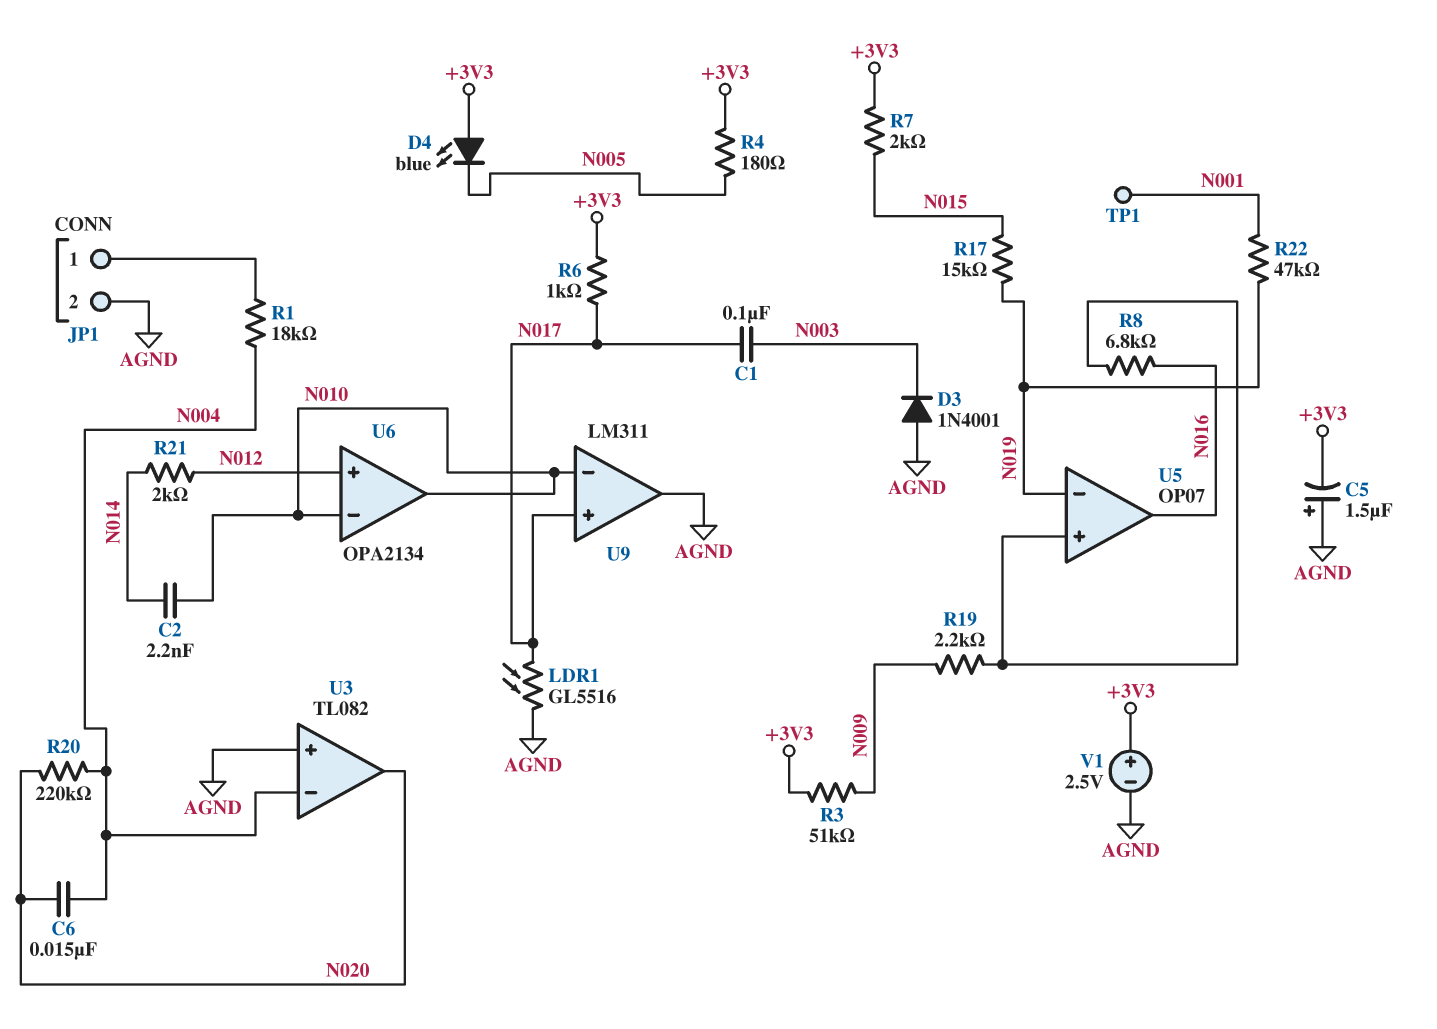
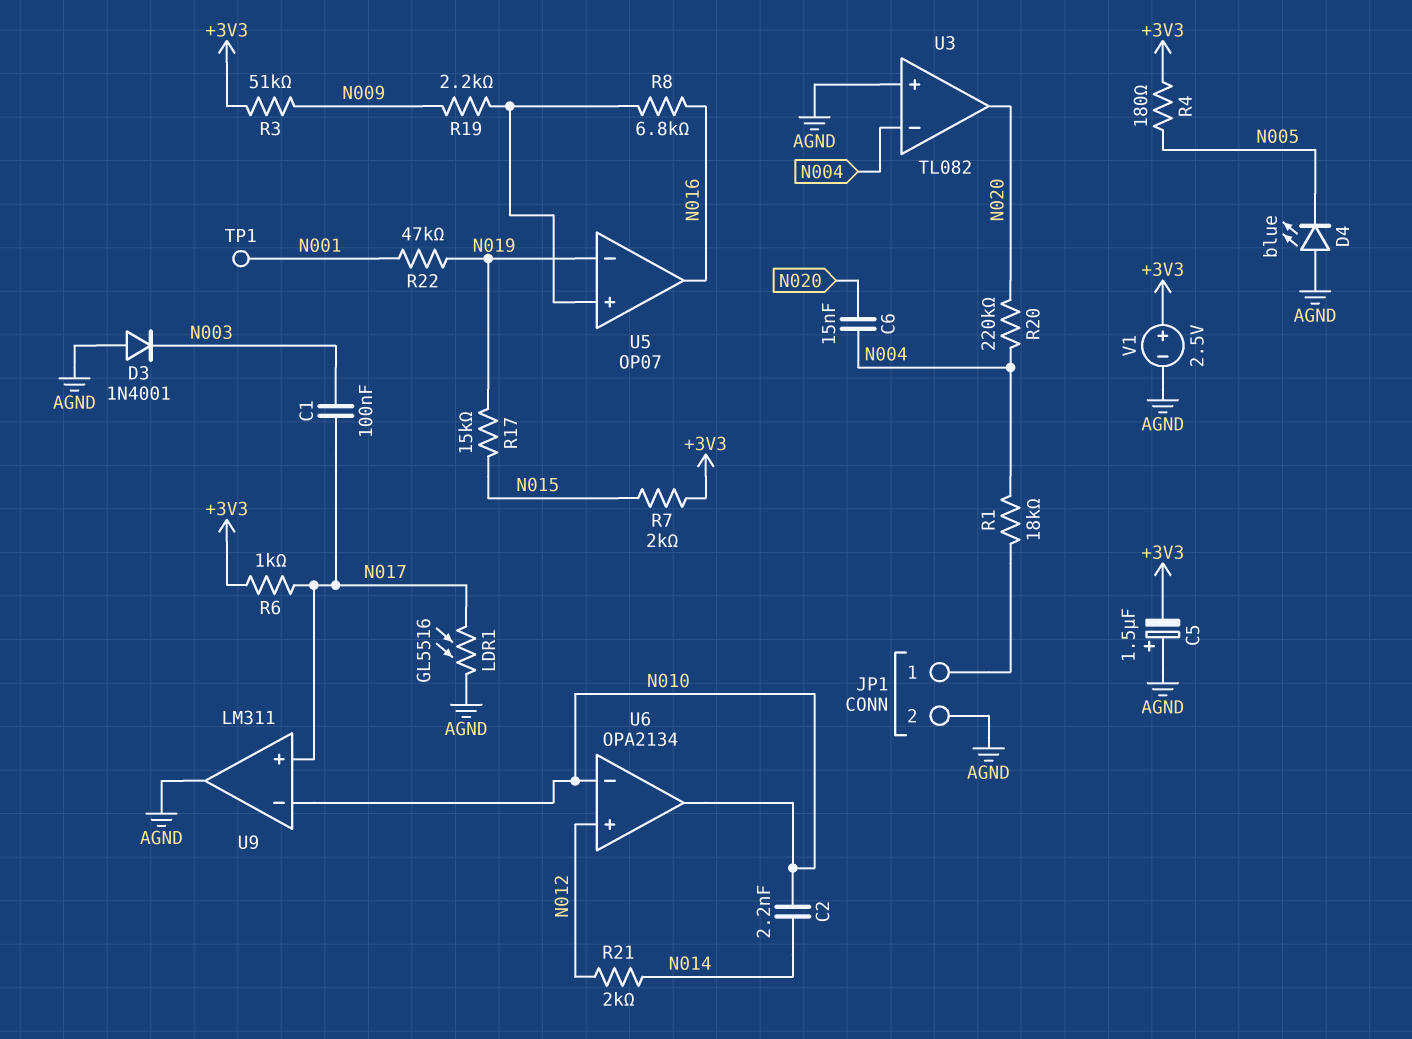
D4: LED blue (A +3V3, K N005) -> LED blue (A AGND, K N005)

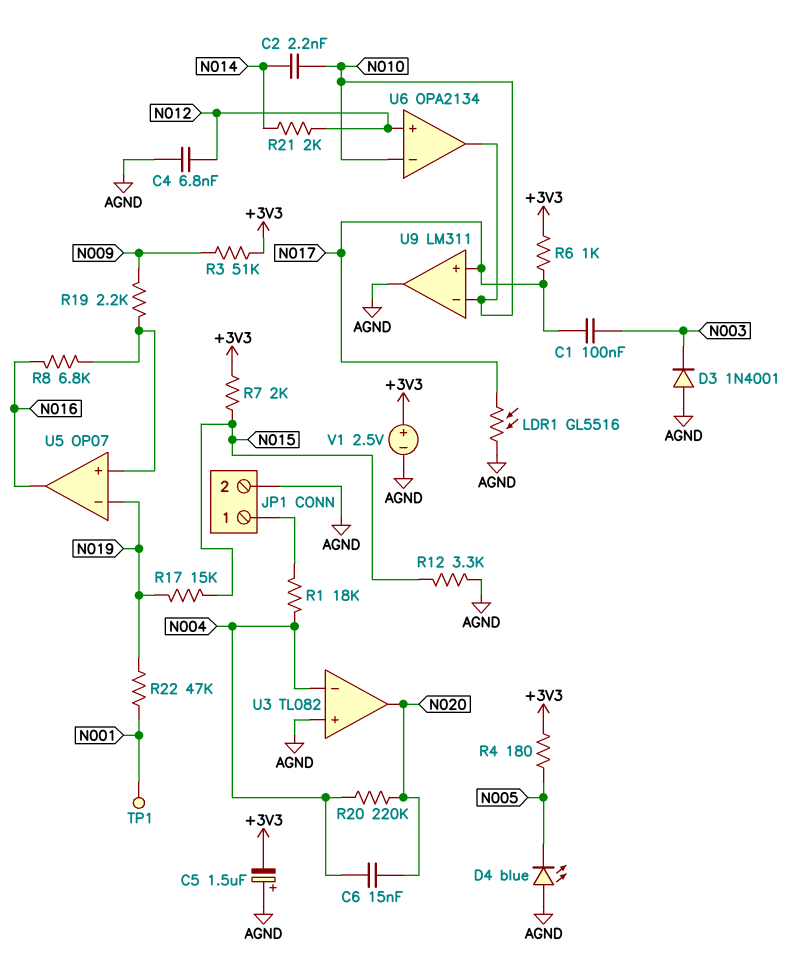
C4: none -> 6.8nF (AGND, N012)
R12: none -> 3.3k (AGND, N015)

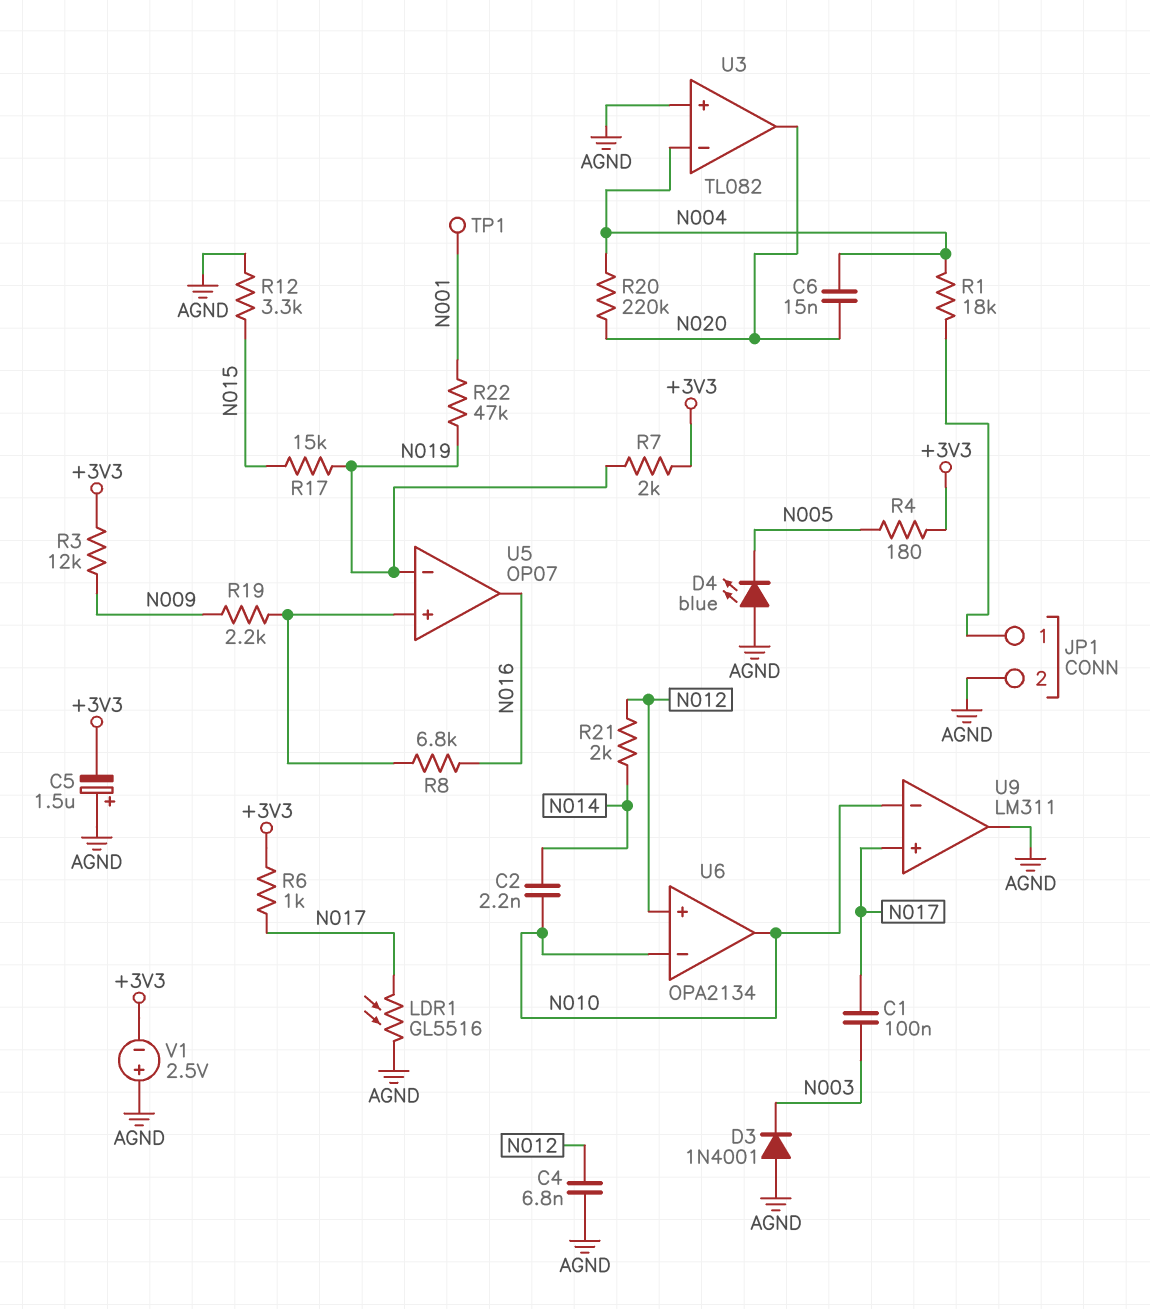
R3: 51k (+3V3, N009) -> 12k (+3V3, N009)
R7: 2k (+3V3, N015) -> 2k (+3V3, N019)
V1: 2.5V (plus +3V3, minus AGND) -> 2.5V (plus AGND, minus +3V3)

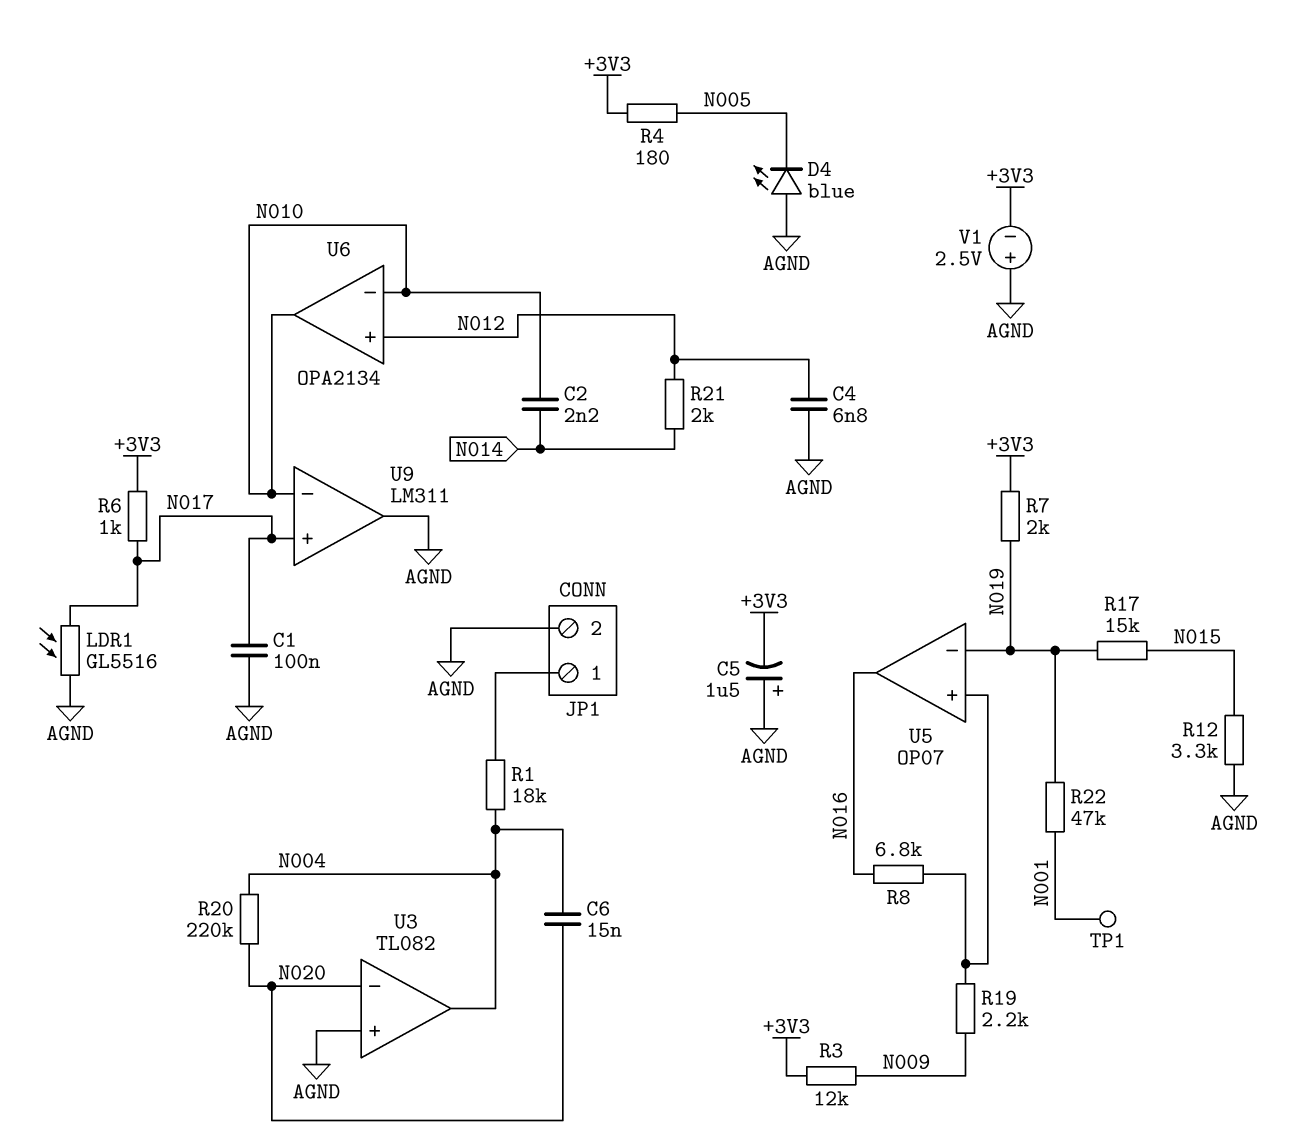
C1: 100nF (N003, N017) -> 100nF (AGND, N017)
D3: diode 1N4001 (A AGND, K N003) -> none
U3 pin in-: N004 -> N020
U3 pin out: N020 -> N004

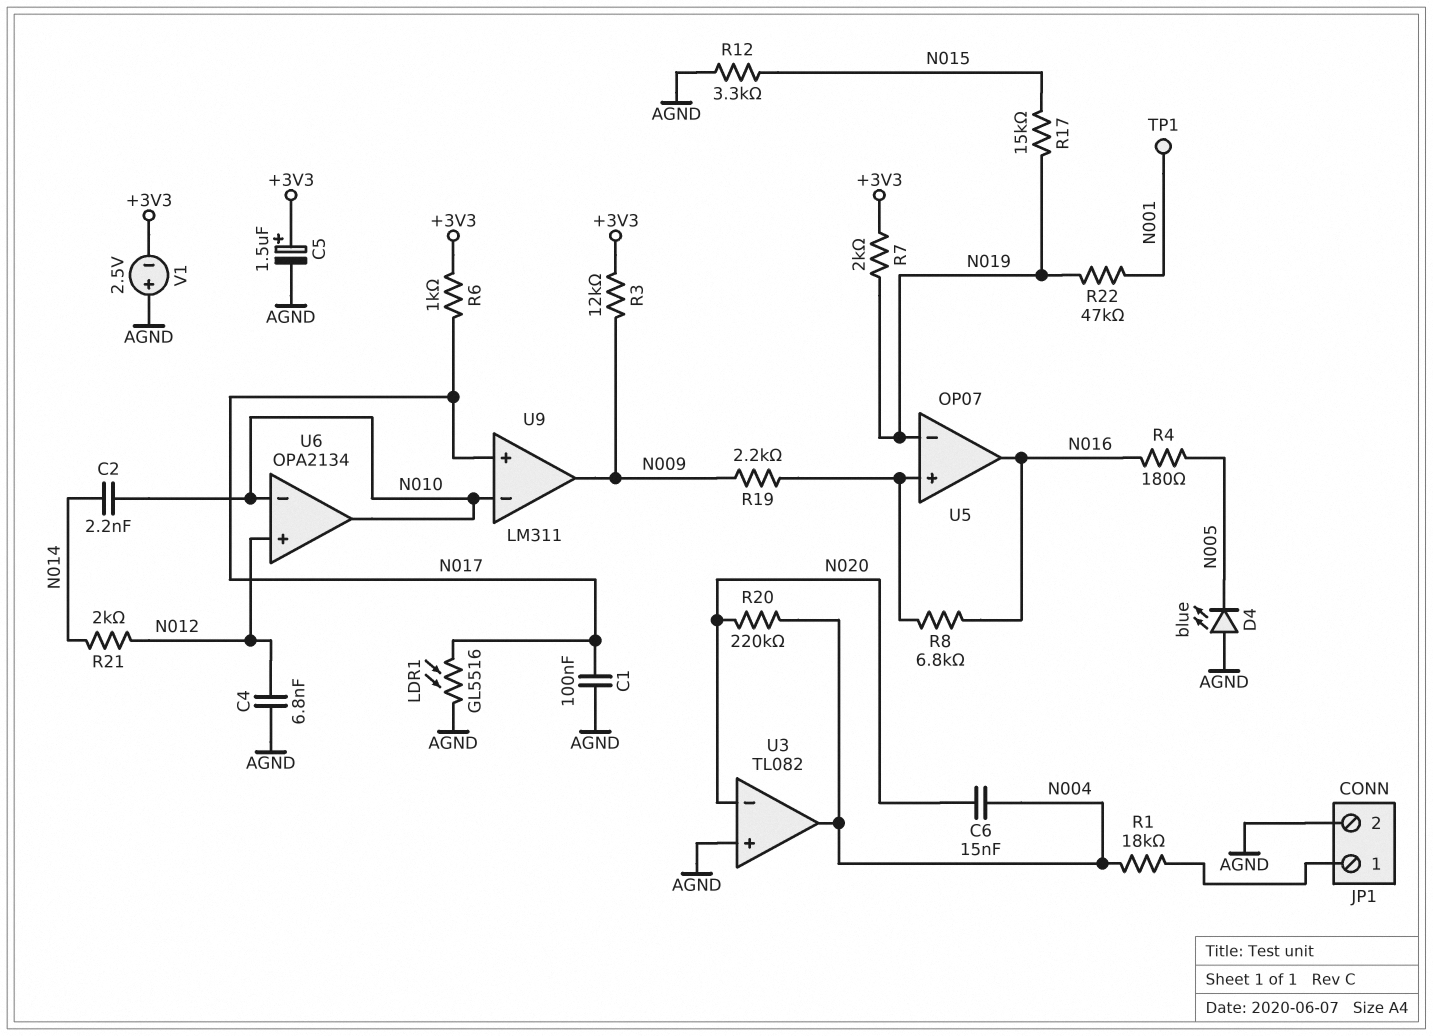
C5: 1.5uF (plus AGND, minus +3V3) -> 1.5uF (plus +3V3, minus AGND)
R4: 180 (+3V3, N005) -> 180 (N005, N016)
U9 pin out: AGND -> N009

